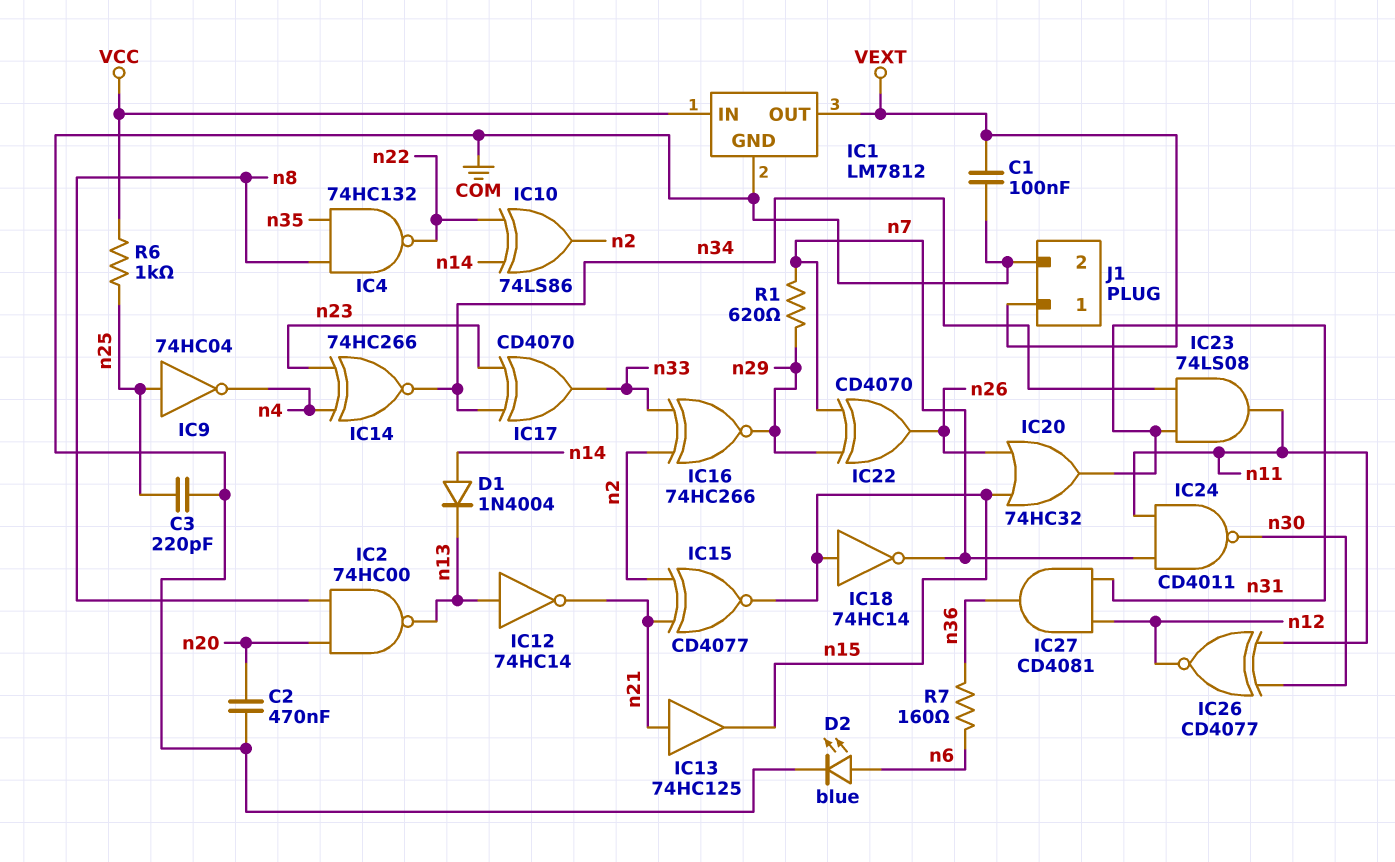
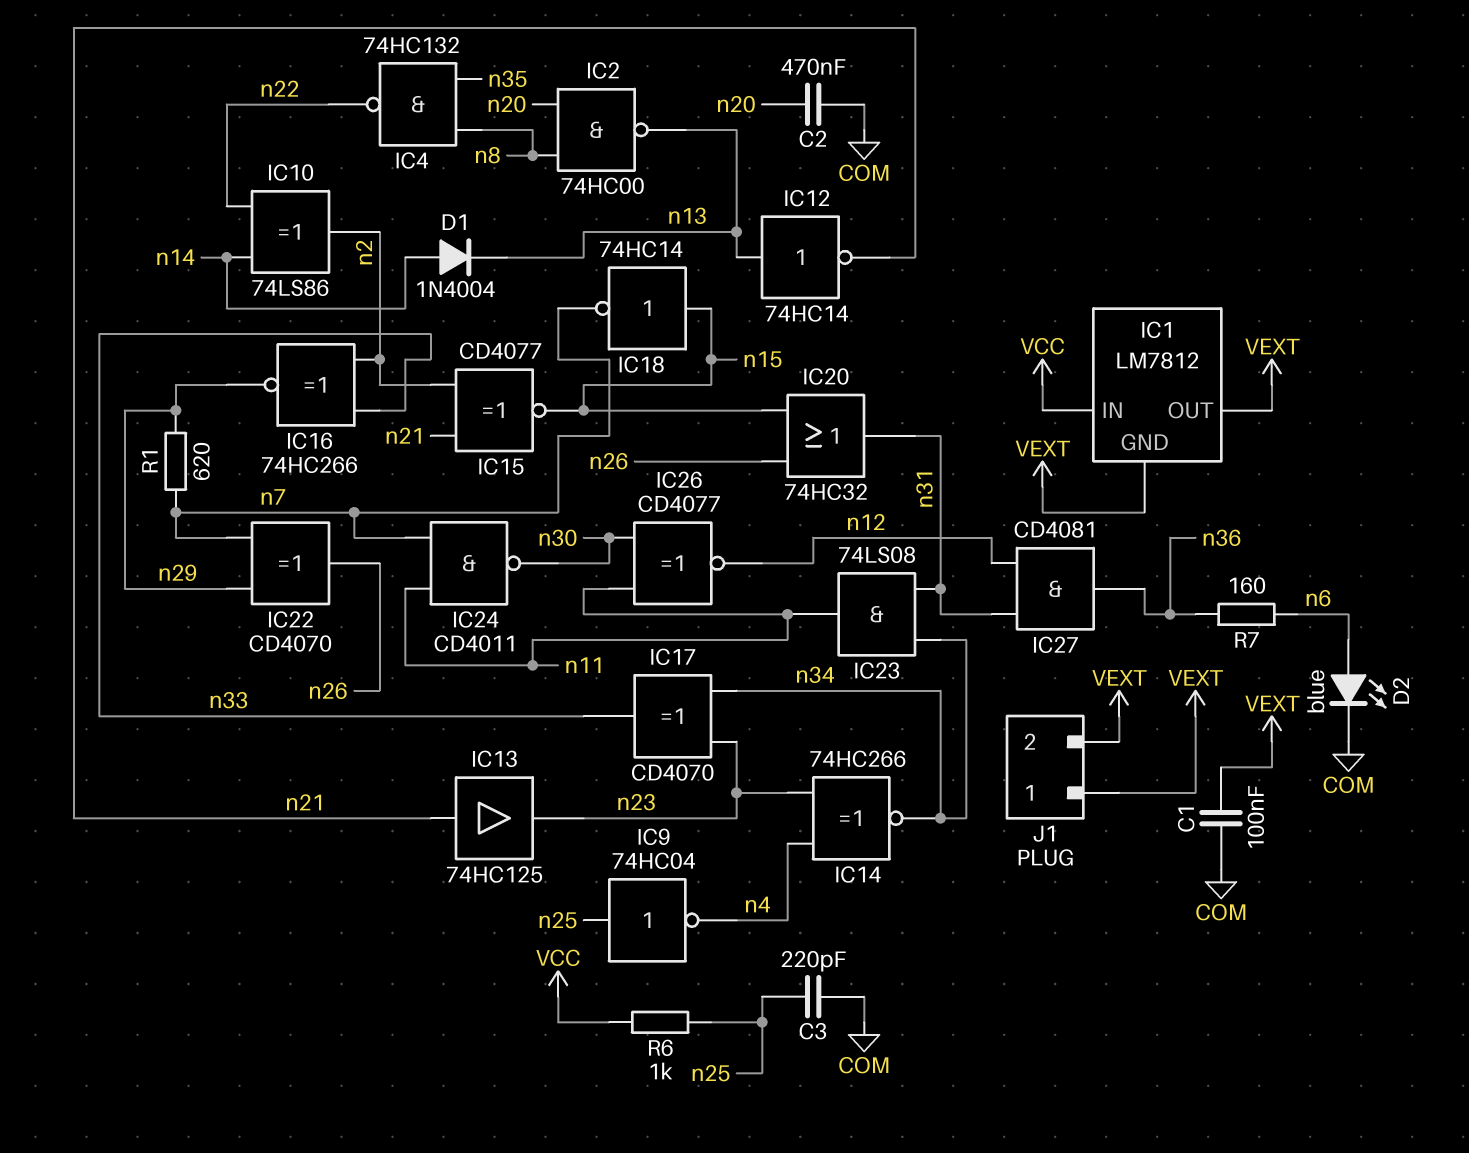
IC1 pin GND: COM -> VEXT
IC13: buffer 74HC125 (in n21, out n15) -> buffer 74HC125 (in n21, out n23)
J1 pin 2: COM -> VEXT

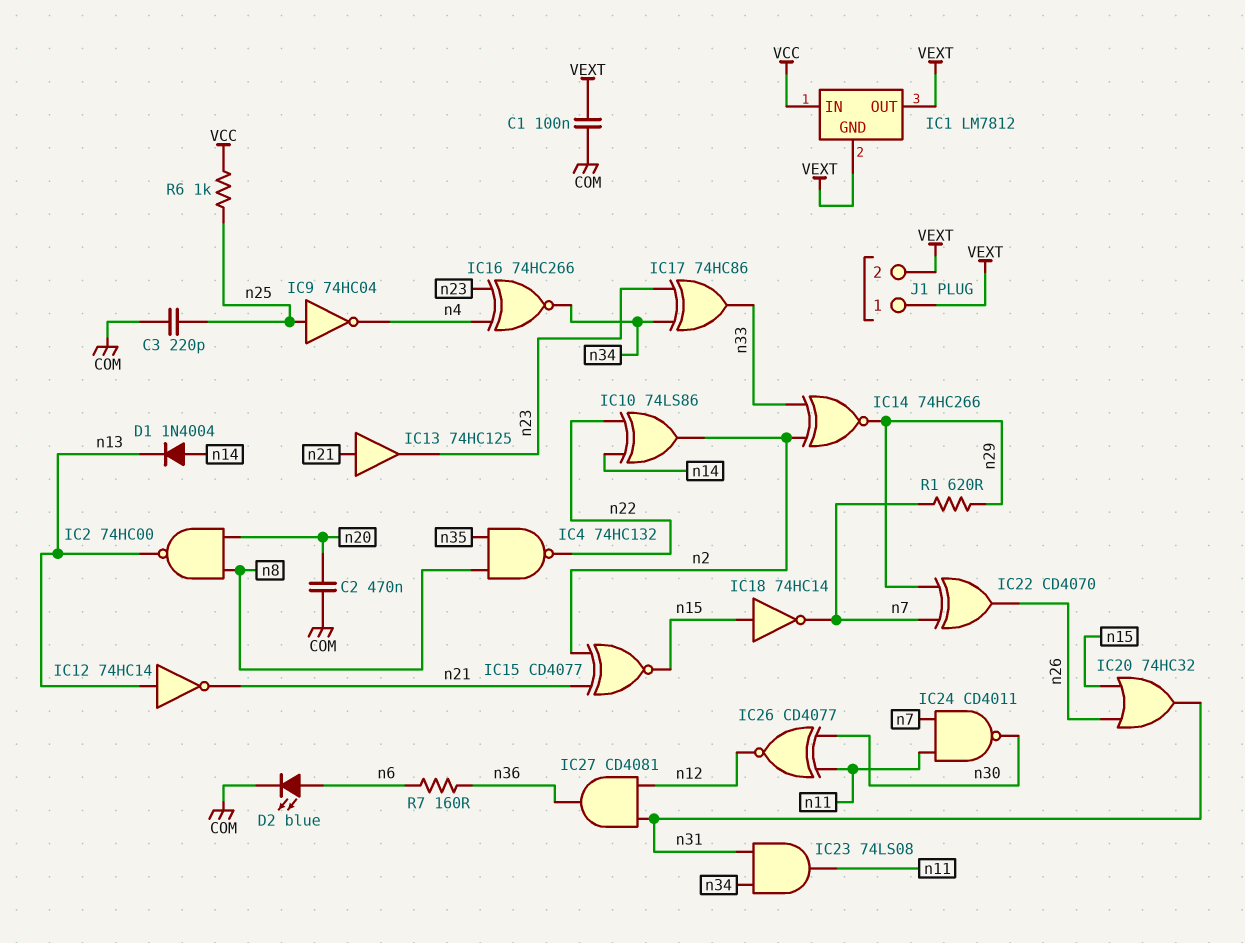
IC14: XNOR 74HC266 (in n4, in n23, out n34) -> XNOR 74HC266 (in n2, in n33, out n29)
IC16: XNOR 74HC266 (in n2, in n33, out n29) -> XNOR 74HC266 (in n4, in n23, out n34)
IC17: XOR CD4070 (in n23, in n34, out n33) -> XOR 74HC86 (in n23, in n34, out n33)

